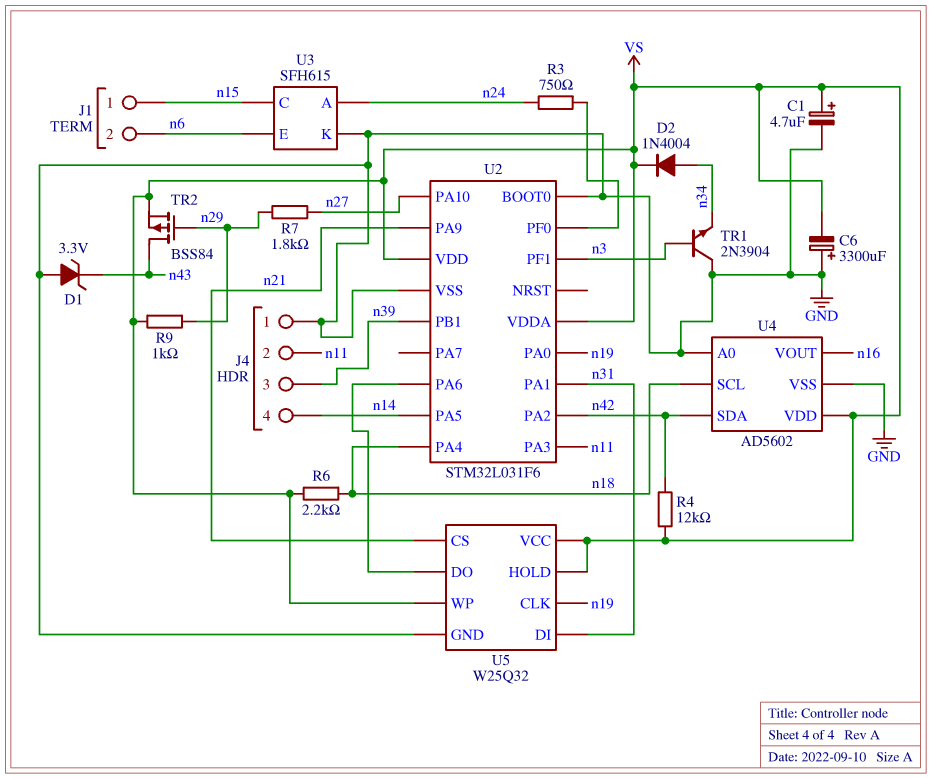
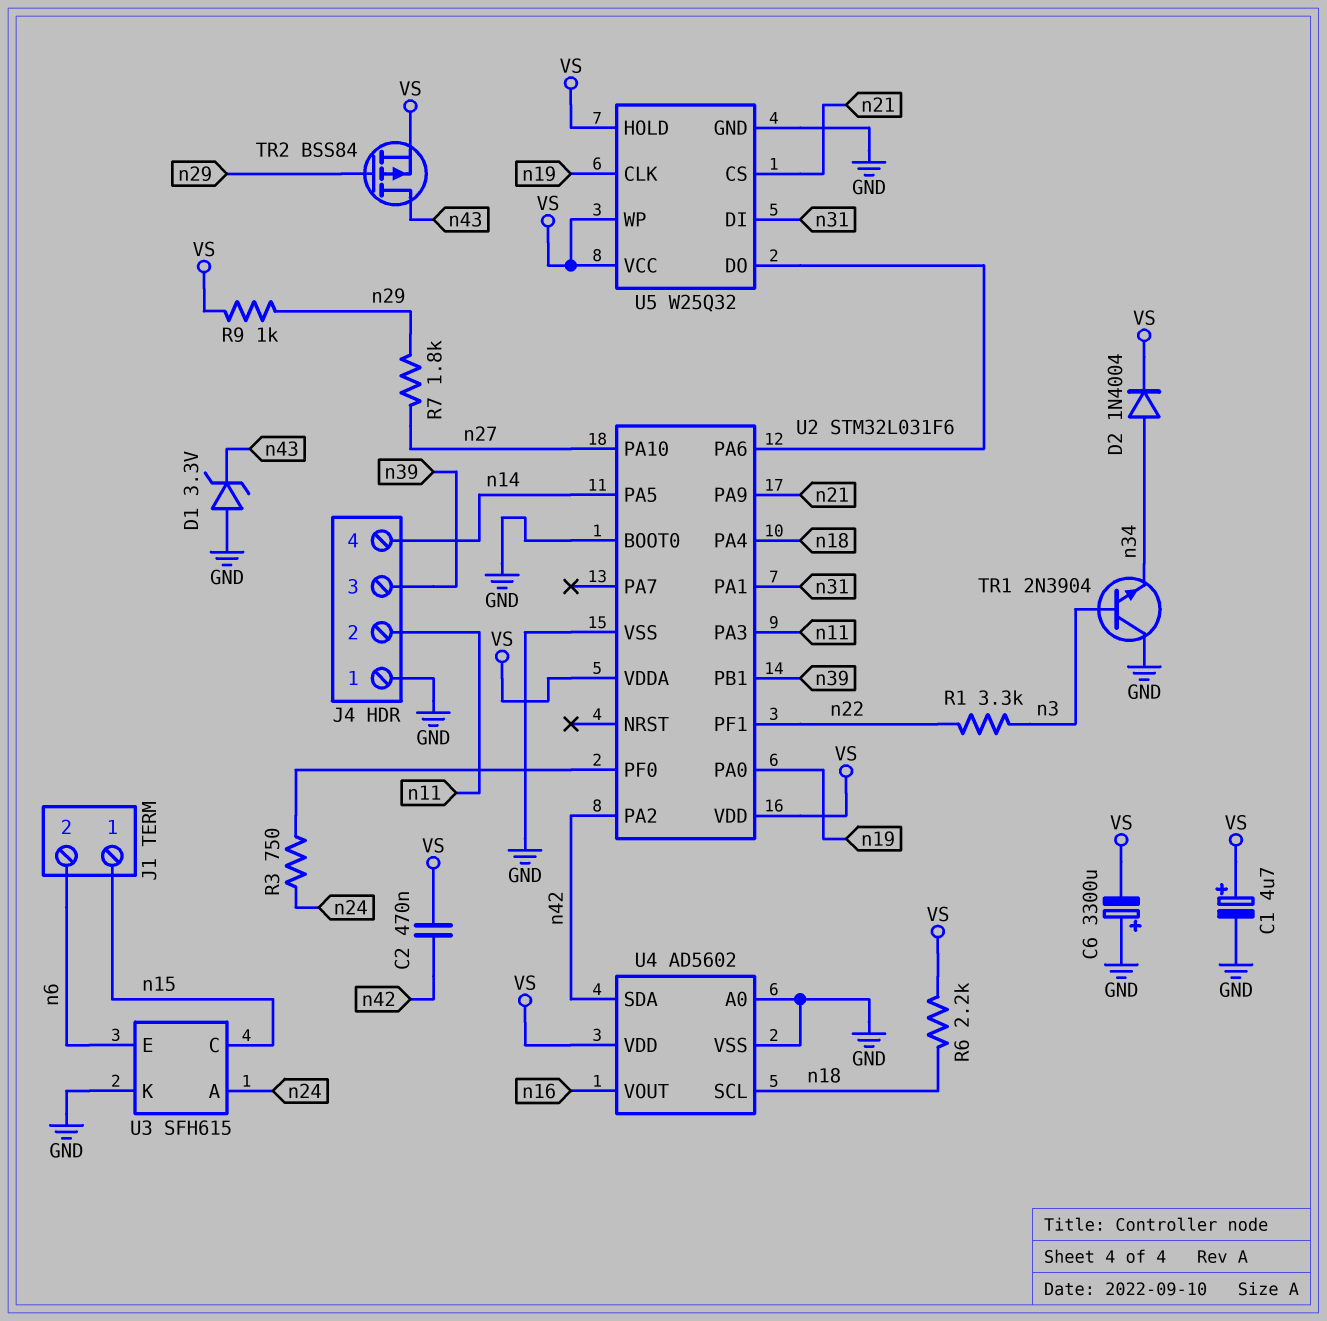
C2: none -> 470nF (VS, n42)
R1: none -> 3.3k (n3, n22)
R4: 12k (VS, n42) -> none
U2 pin PF1: n3 -> n22

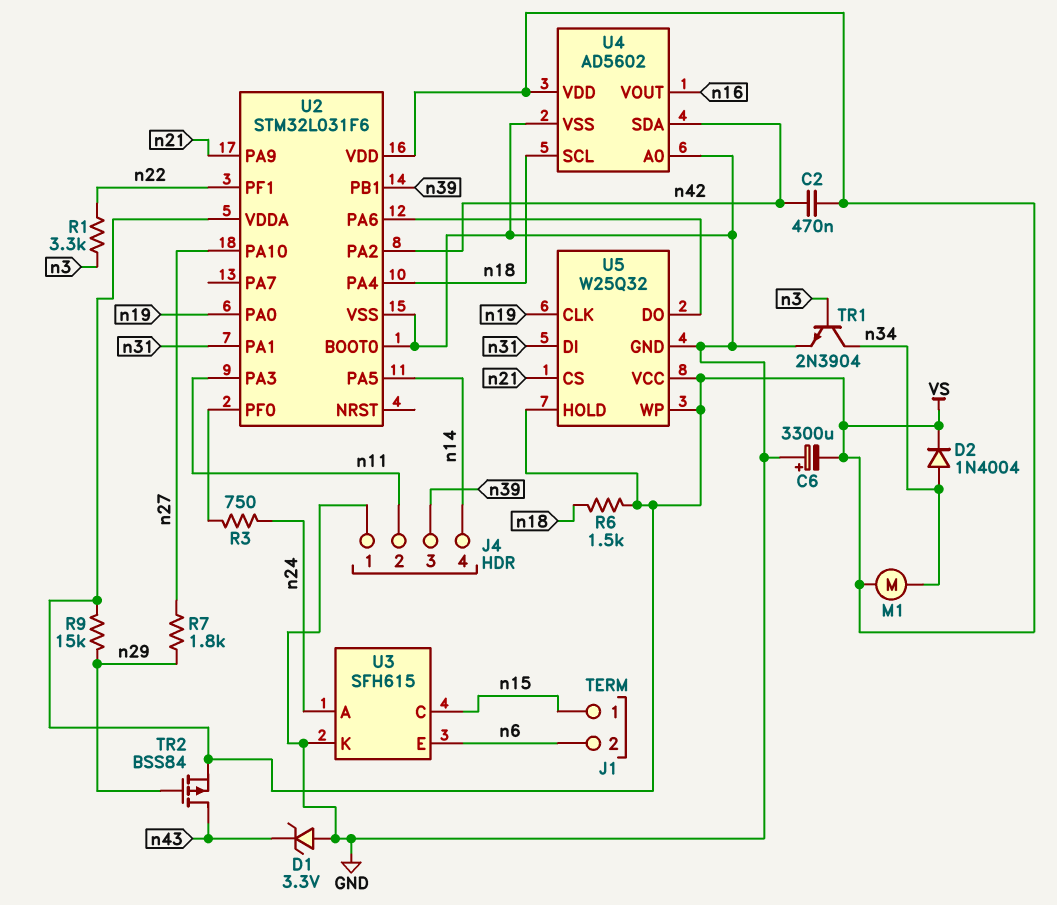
C1: 4.7uF (plus VS, minus GND) -> none
M1: none -> motor (VS, n34)
R6: 2.2k (VS, n18) -> 1.5k (VS, n18)
R9: 1k (VS, n29) -> 15k (VS, n29)
TR1: NPN 2N3904 (B n3, C GND, E n34) -> NPN 2N3904 (B n3, C n34, E GND)

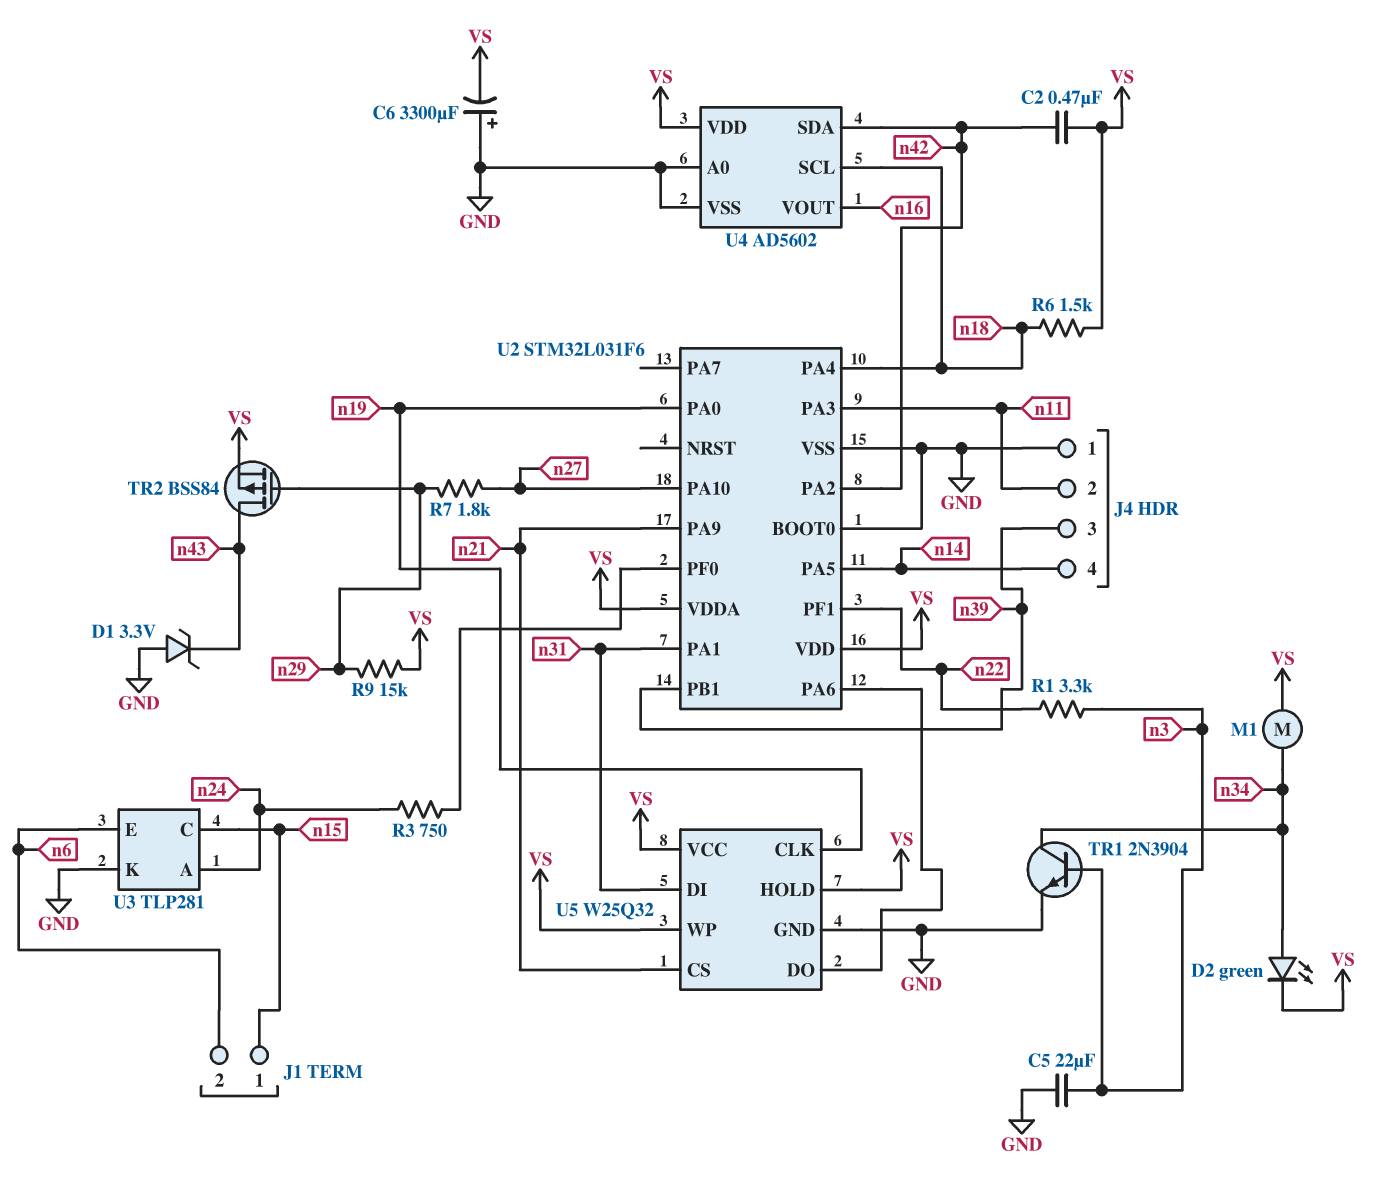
C5: none -> 22uF (GND, n3)
D2: diode 1N4004 (A n34, K VS) -> LED green (A n34, K VS)
U3: SFH615 -> TLP281

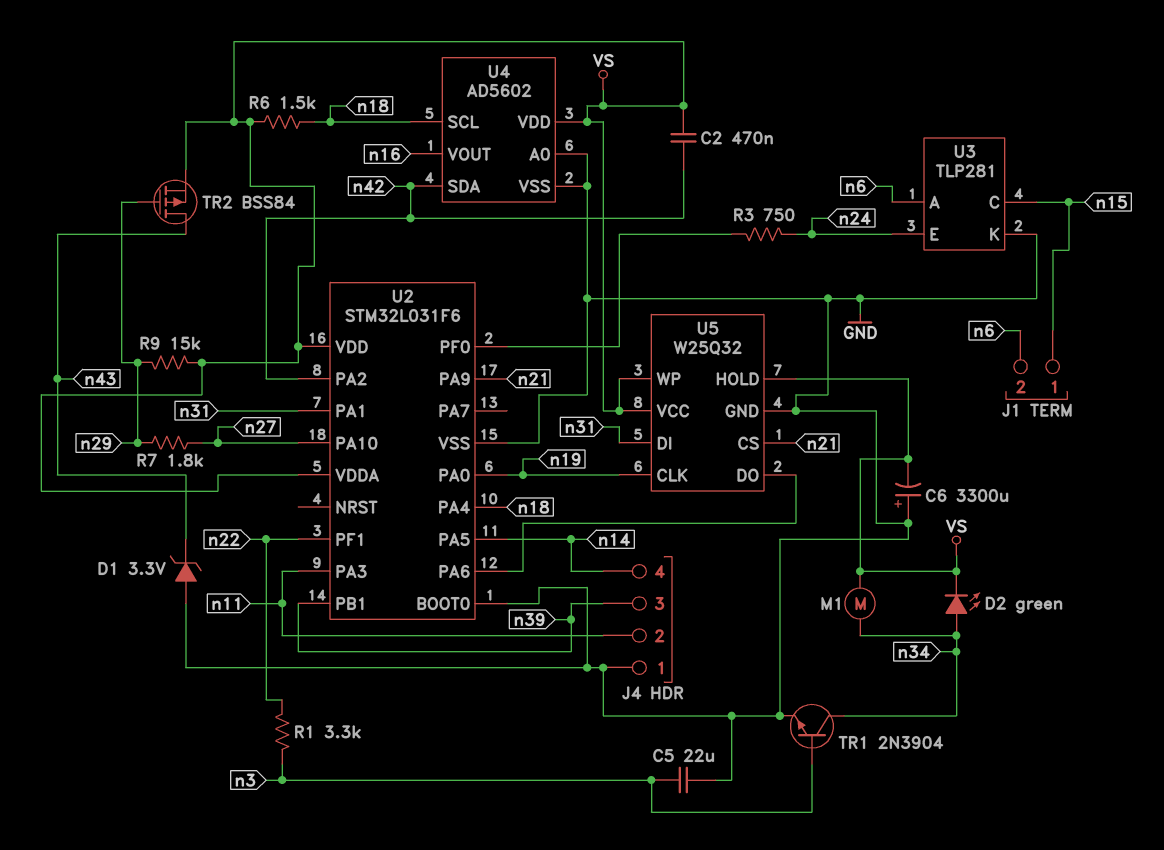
U3 pin A: n24 -> n6
U3 pin E: n6 -> n24

